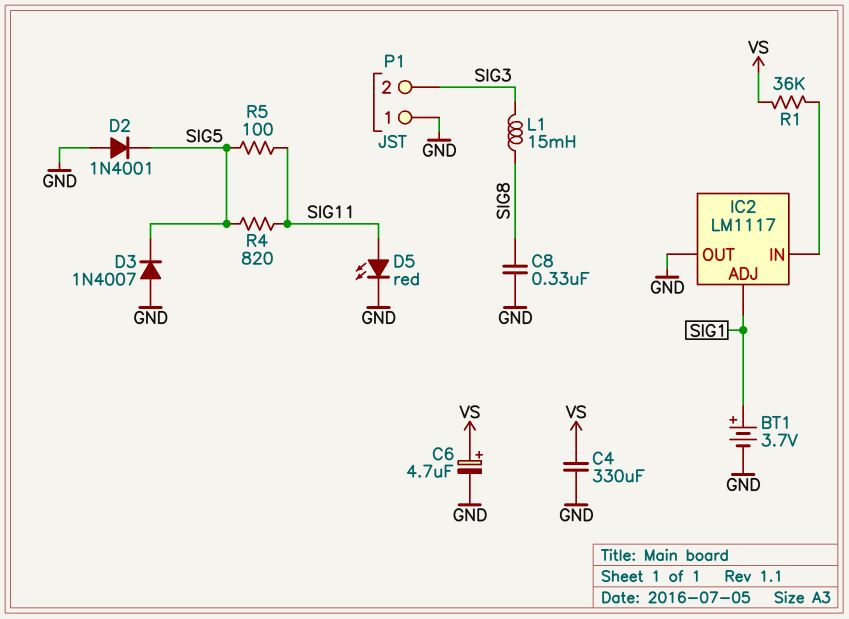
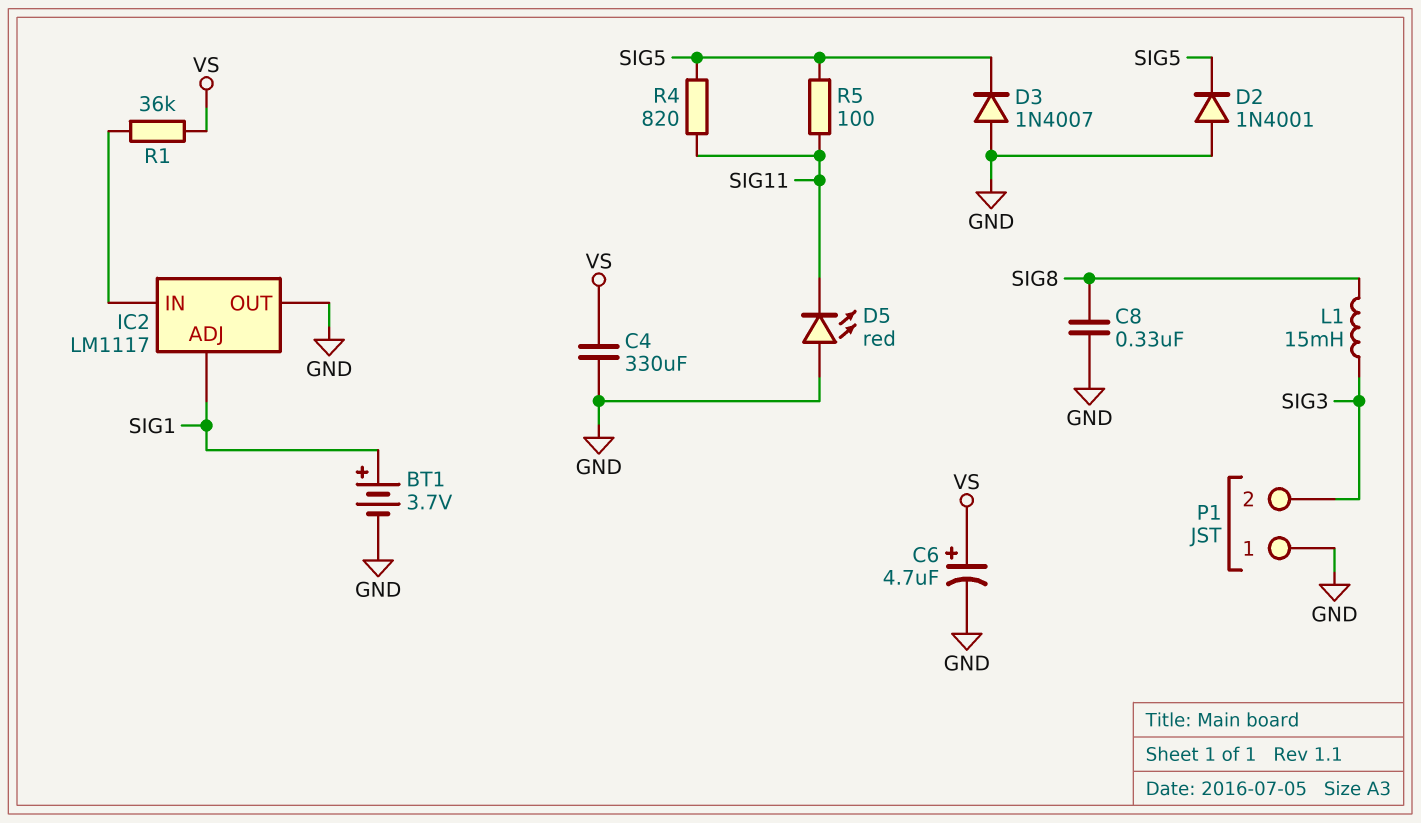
D5: LED red (A SIG11, K GND) -> LED red (A GND, K SIG11)

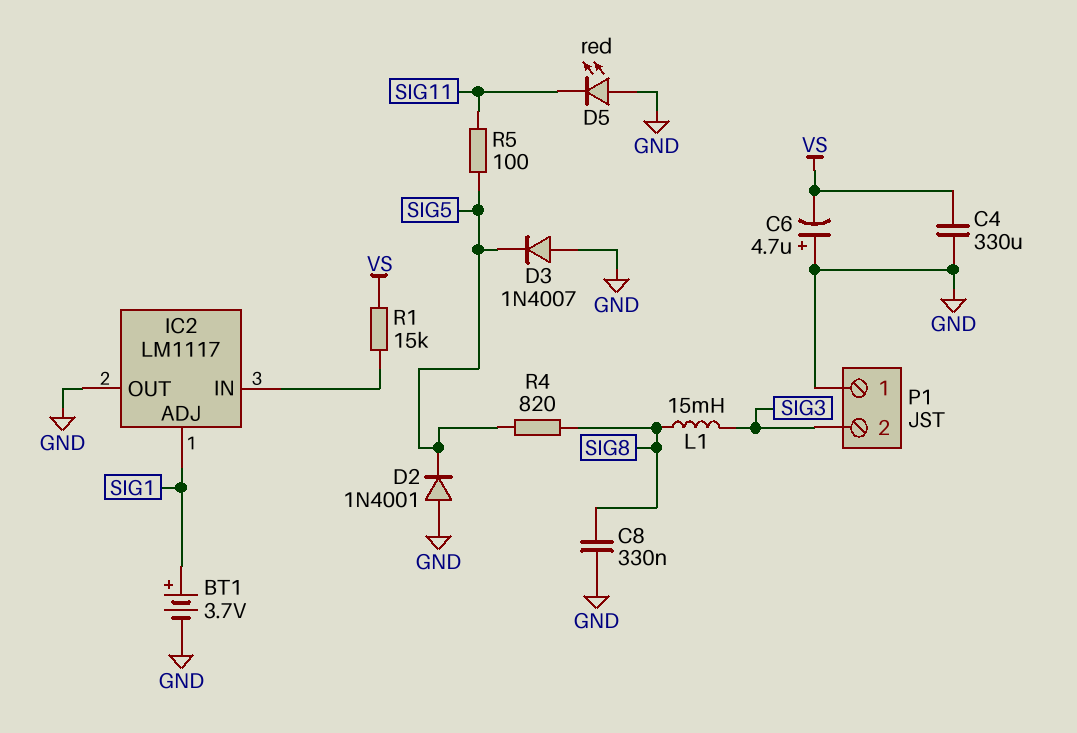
C6: 4.7uF (plus VS, minus GND) -> 4.7uF (plus GND, minus VS)
R1: 36k (IC2/IN, VS) -> 15k (IC2/IN, VS)
R4: 820 (SIG5, SIG11) -> 820 (SIG5, SIG8)

